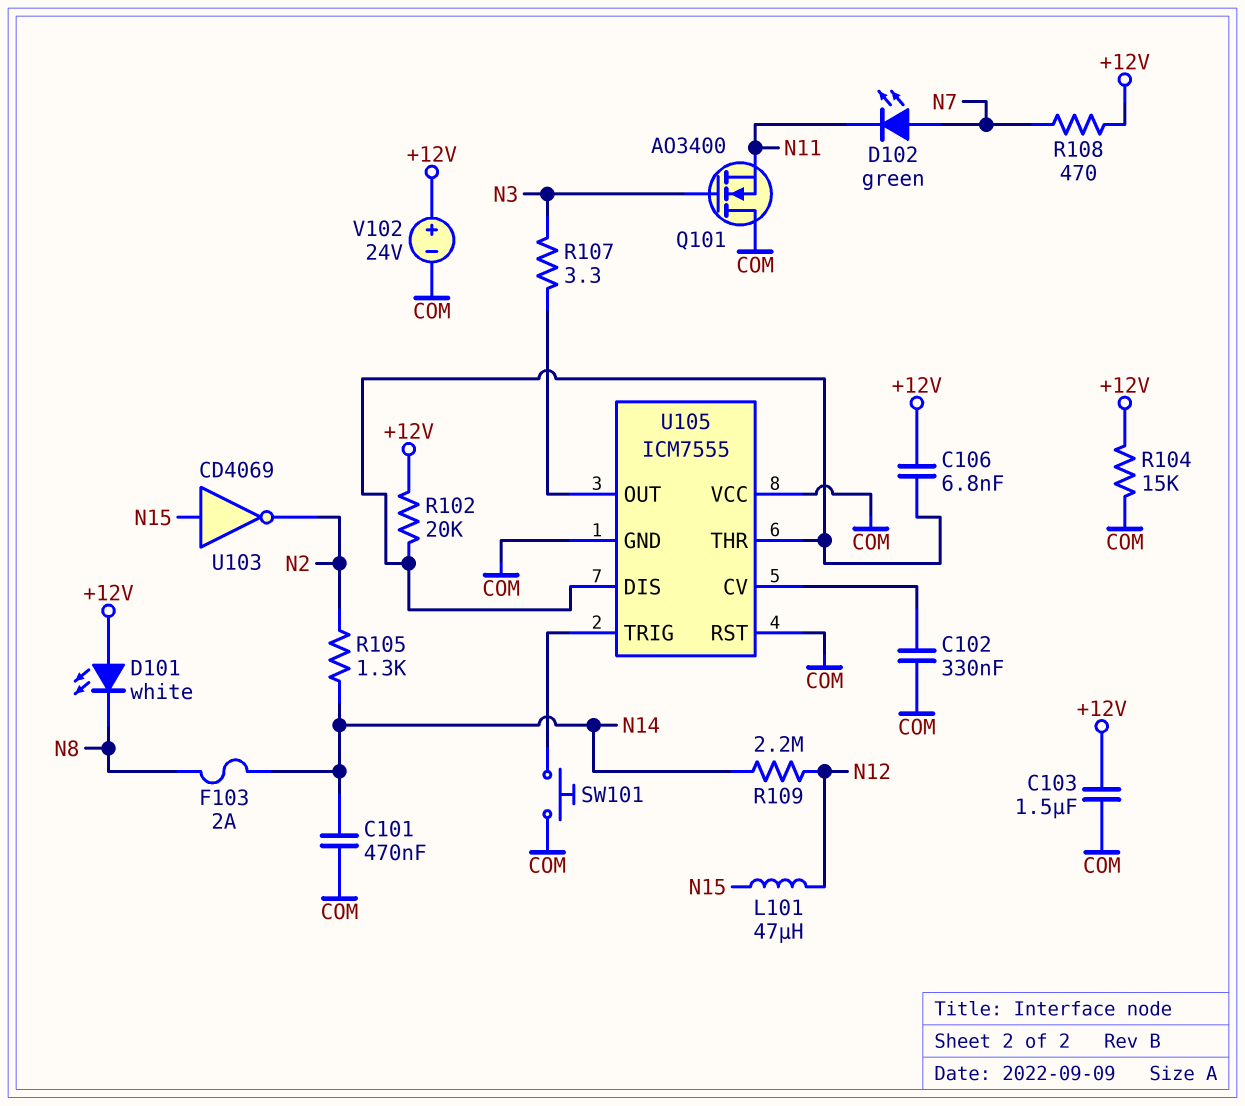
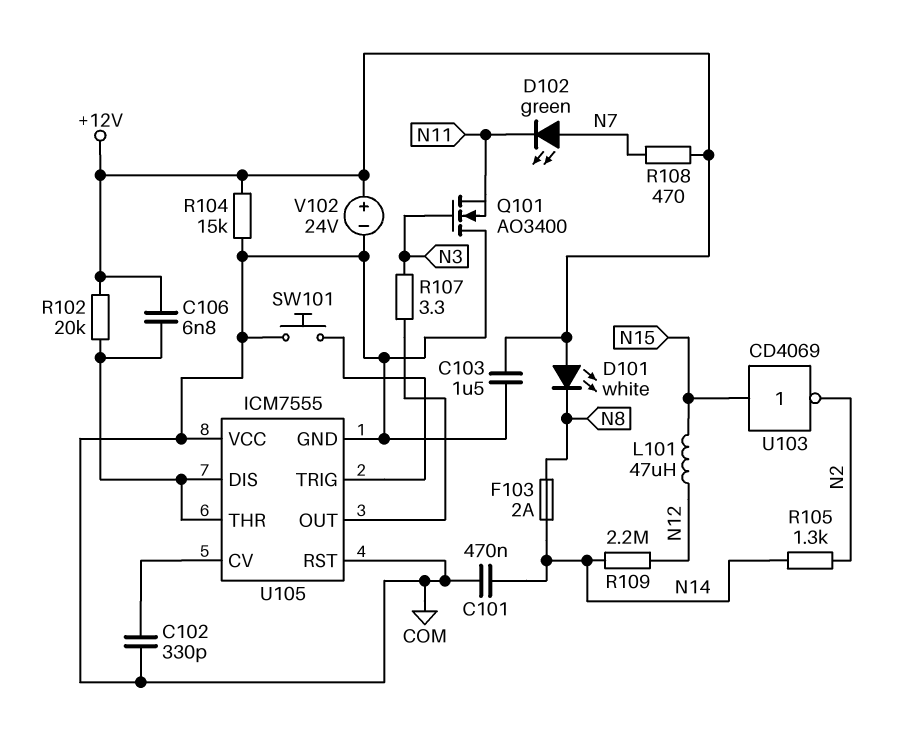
C102: 330nF (COM, U105/CV) -> 330pF (COM, U105/CV)

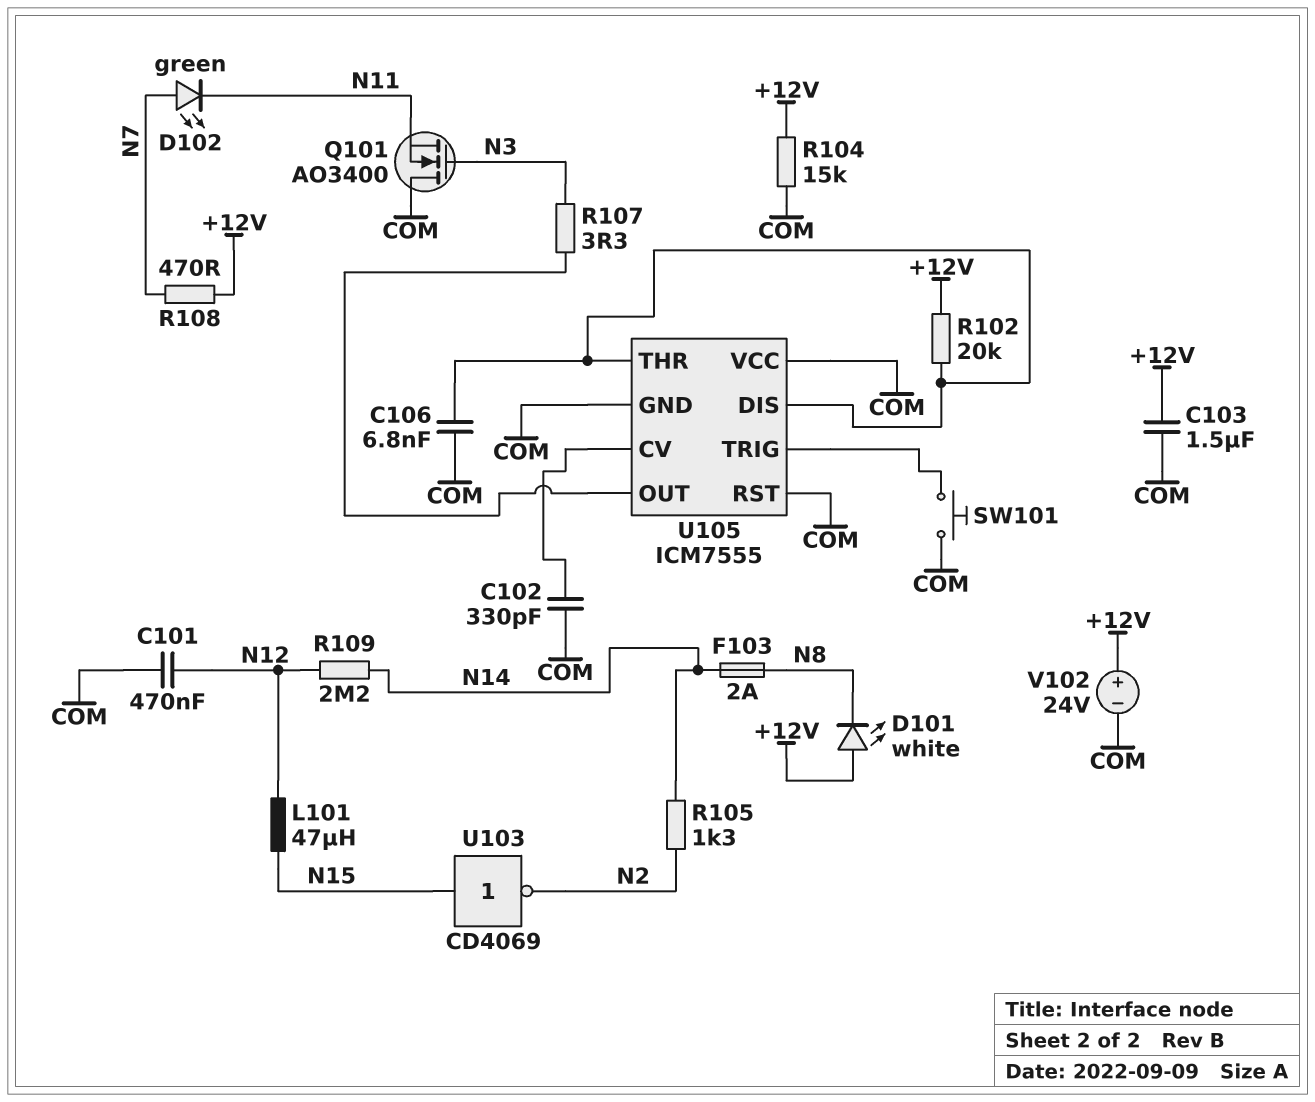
C101: 470nF (COM, N14) -> 470nF (COM, N12)
C106: 6.8nF (+12V, U105/DIS) -> 6.8nF (COM, U105/DIS)

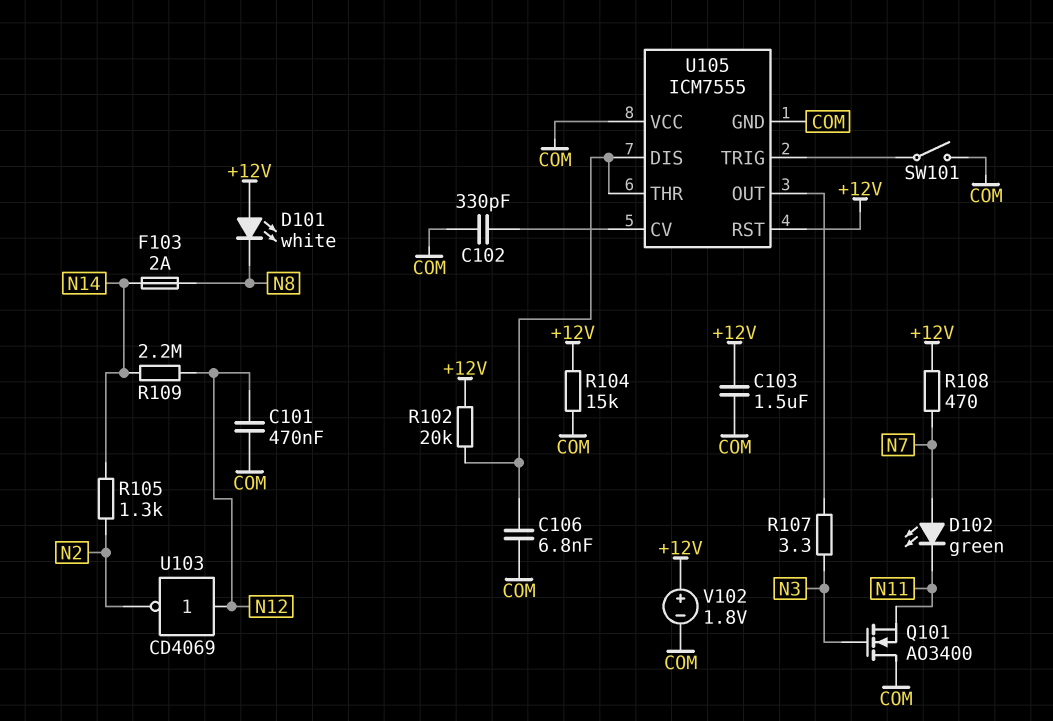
L101: 47uH (N12, N15) -> none
SW101: button (COM, U105/TRIG) -> switch (COM, U105/TRIG)
U103: NOT CD4069 (in N15, out N2) -> NOT CD4069 (in N12, out N2)
U105 pin RST: COM -> +12V
V102: 24V (plus +12V, minus COM) -> 1.8V (plus +12V, minus COM)

